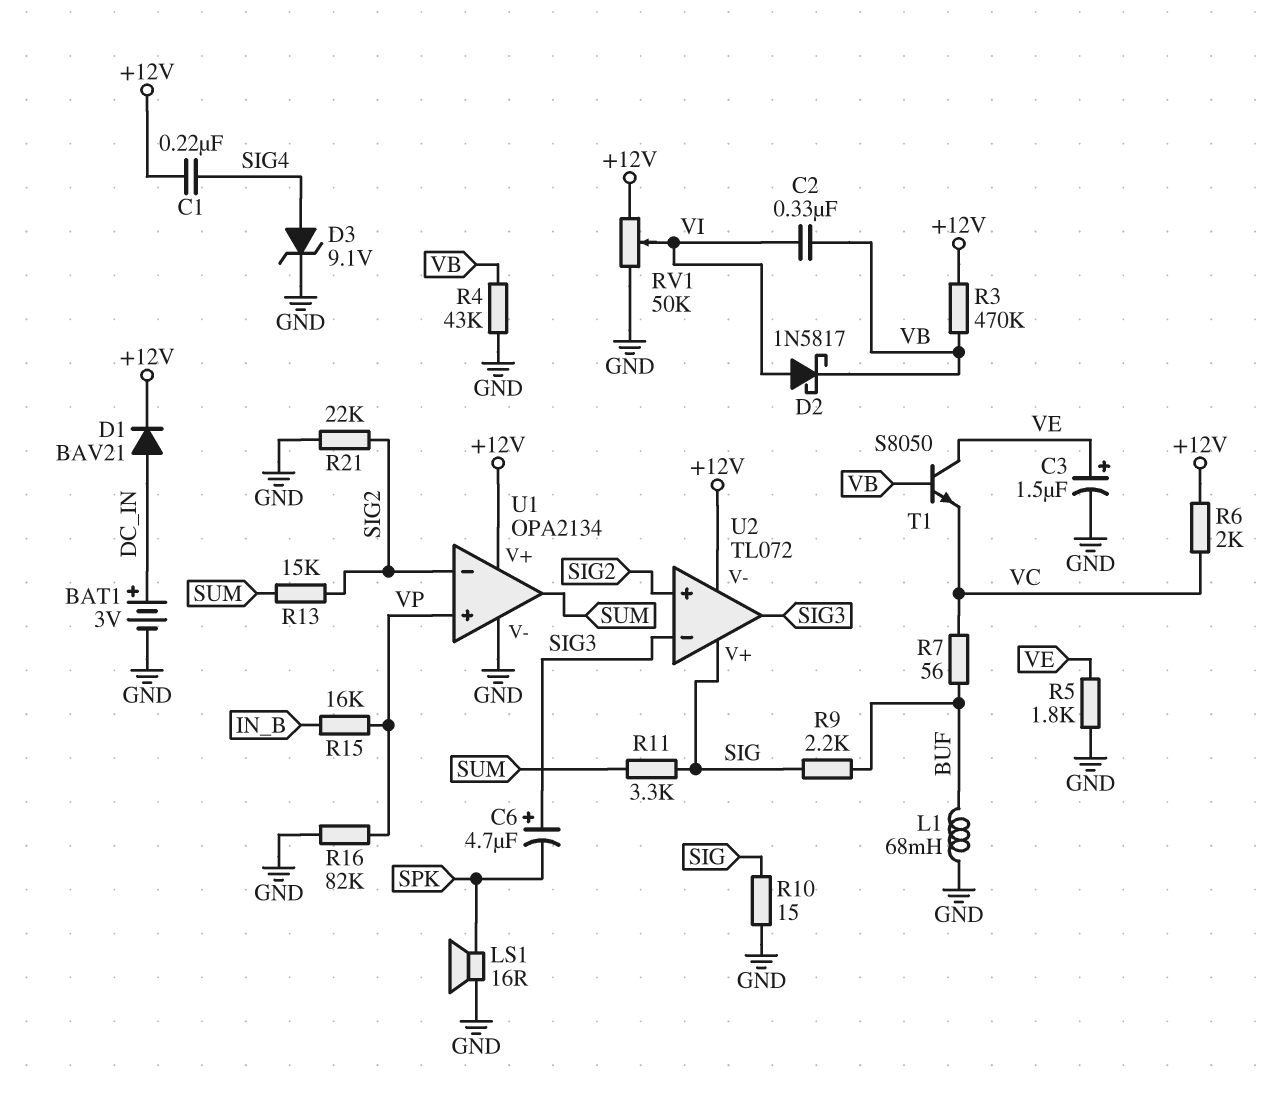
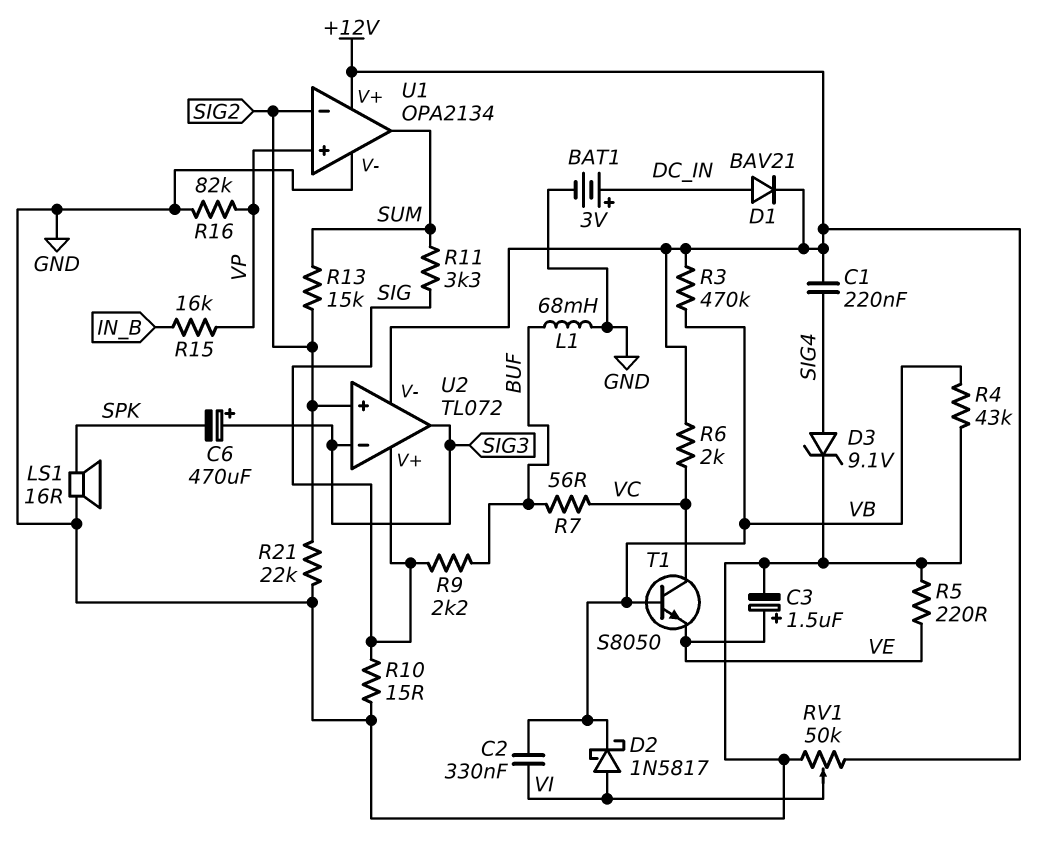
C6: 4.7uF (plus SIG3, minus SPK) -> 470uF (plus SIG3, minus SPK)
R5: 1.8k (GND, VE) -> 220 (GND, VE)
T1: NPN S8050 (B VB, C VE, E VC) -> NPN S8050 (B VB, C VC, E VE)

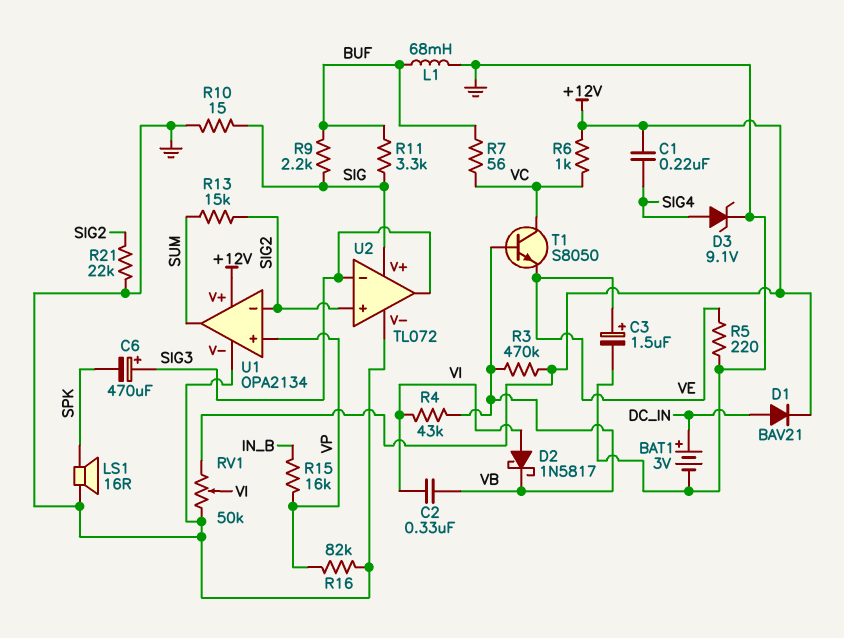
R4: 43k (GND, VB) -> 43k (VB, VI)
R6: 2k (+12V, VC) -> 1k (+12V, VC)
R11: 3.3k (SIG, SUM) -> 3.3k (BUF, SIG)
U2 pin V-: +12V -> GND

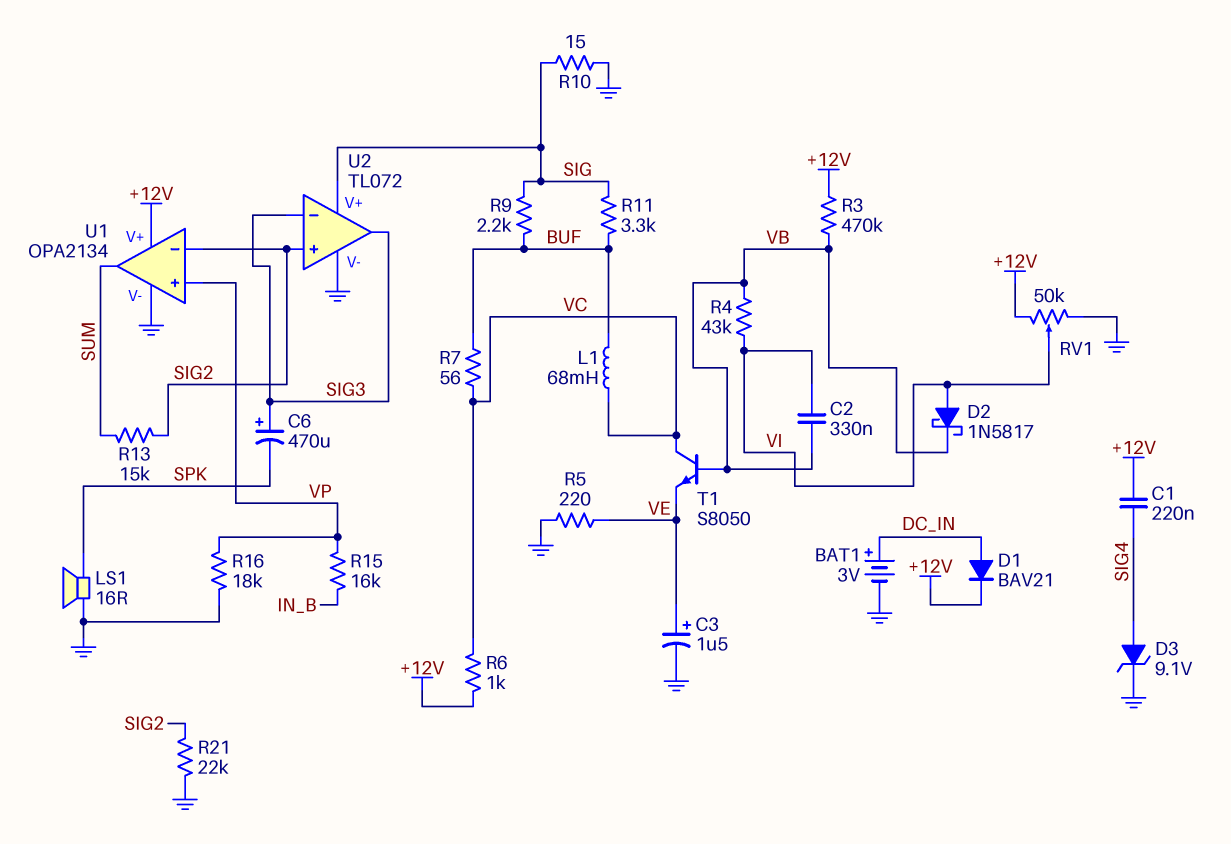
L1: 68mH (BUF, GND) -> 68mH (BUF, VC)
R16: 82k (GND, VP) -> 18k (GND, VP)

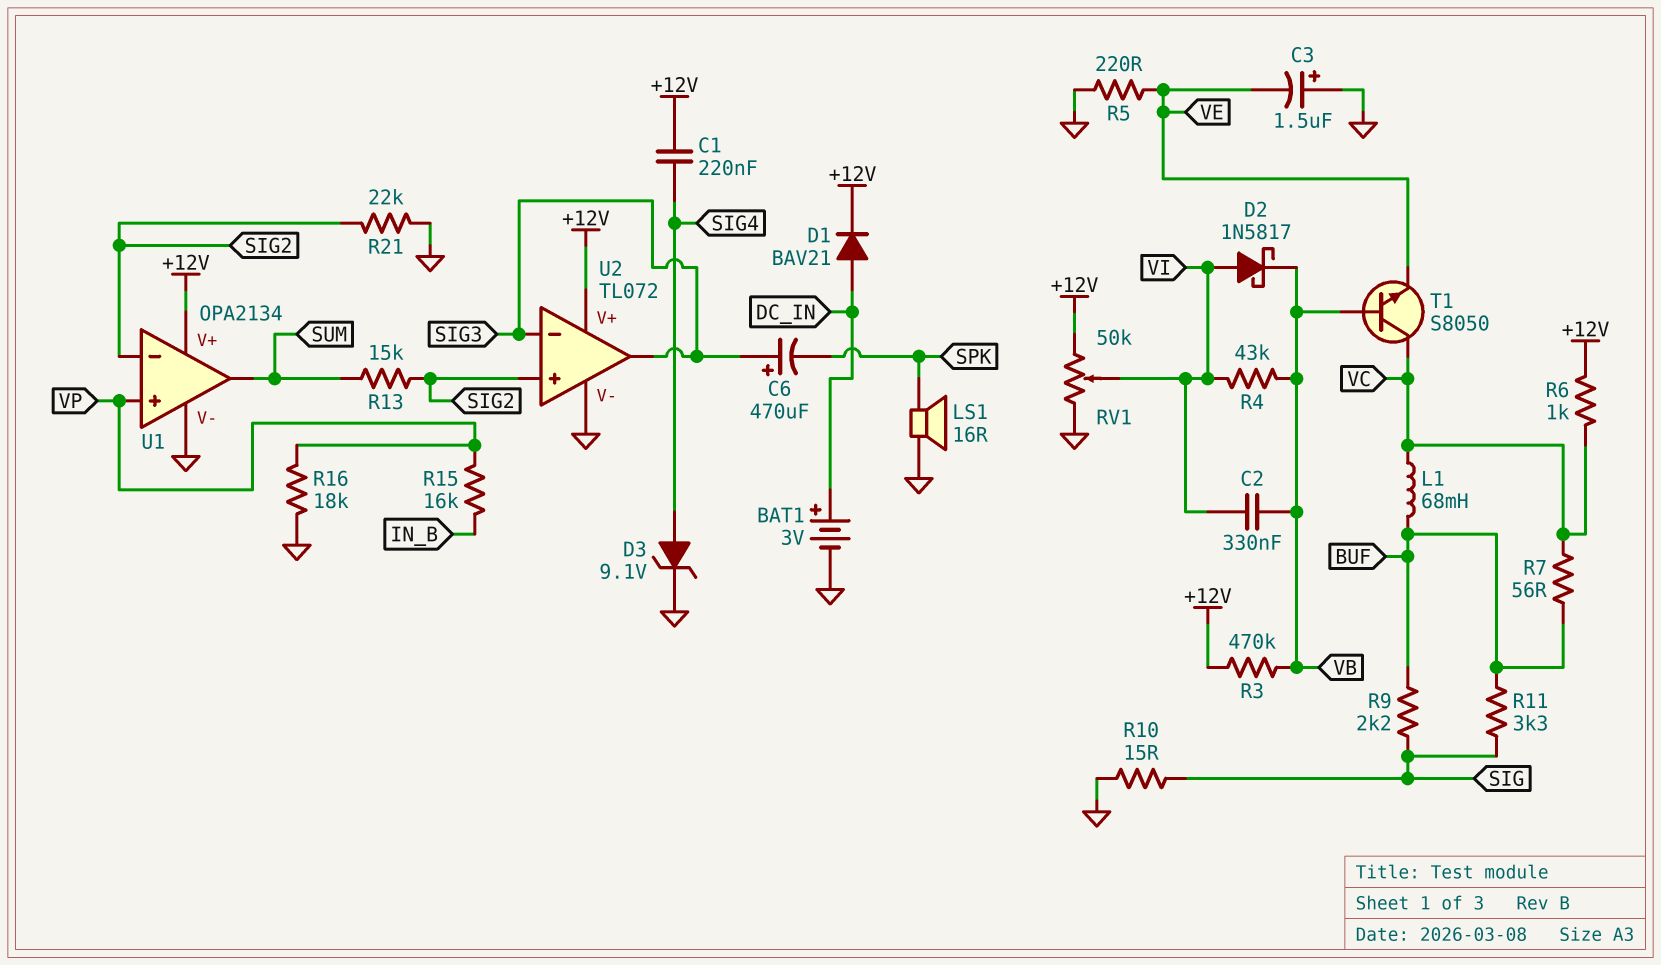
C3: 1.5uF (plus VE, minus GND) -> 1.5uF (plus GND, minus VE)
U2 pin V+: SIG -> +12V

